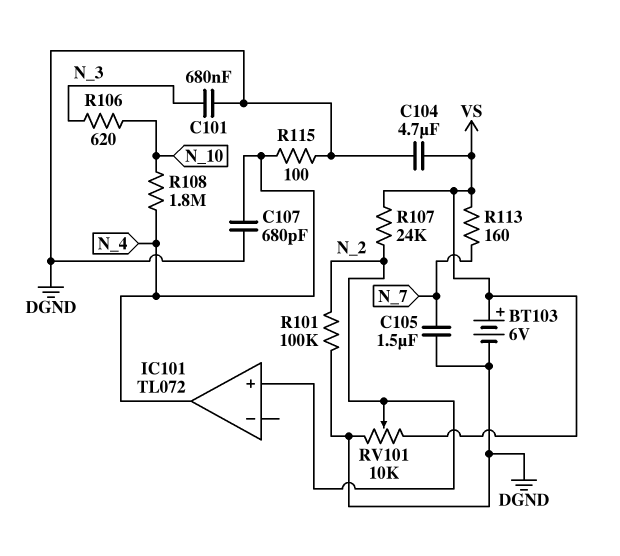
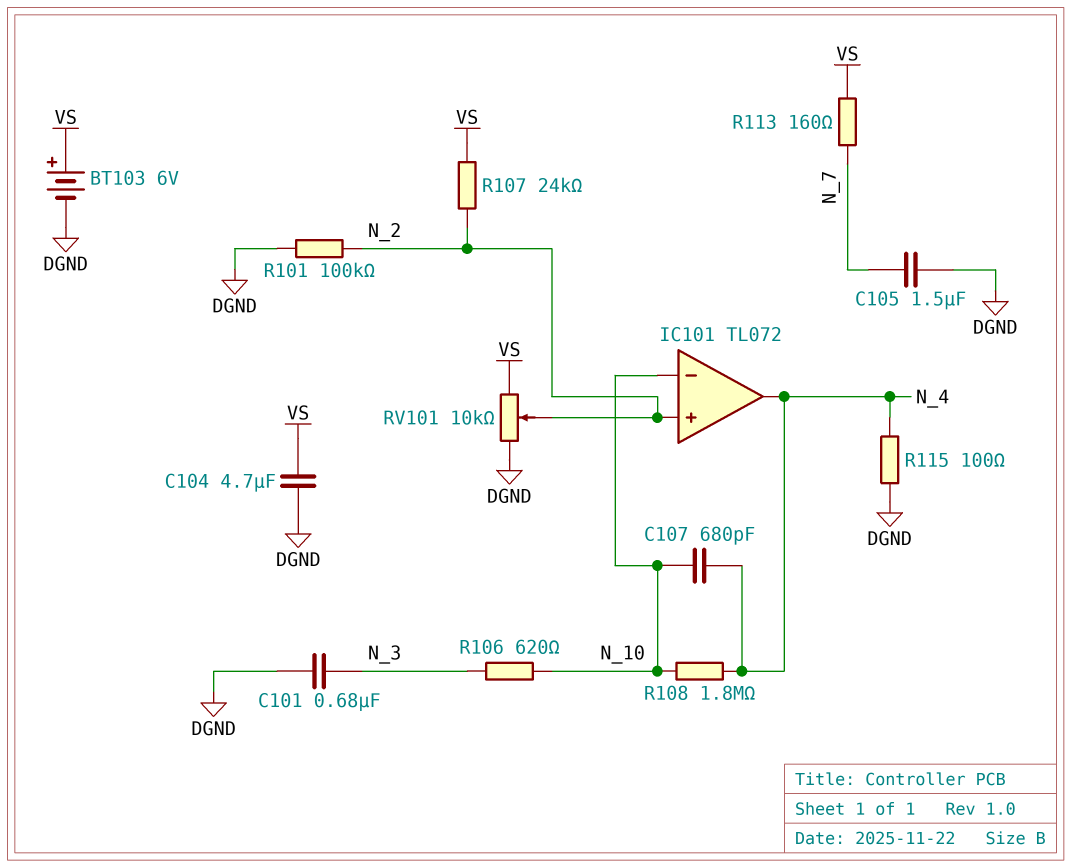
C107: 680pF (DGND, N_4) -> 680pF (N_4, N_10)
IC101 pin in-: none -> N_10

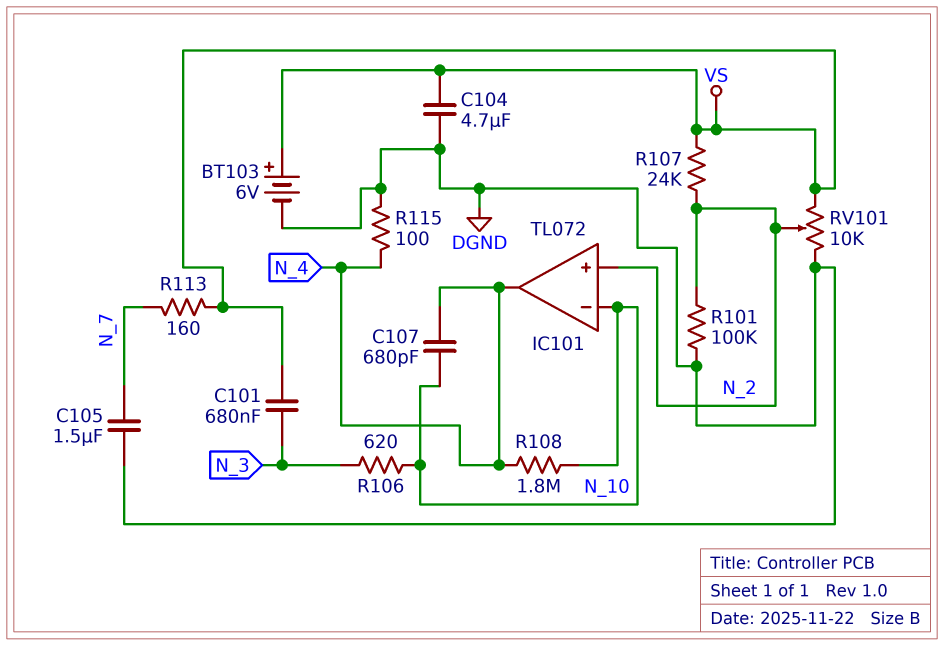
C101: 680nF (DGND, N_3) -> 680nF (N_3, VS)

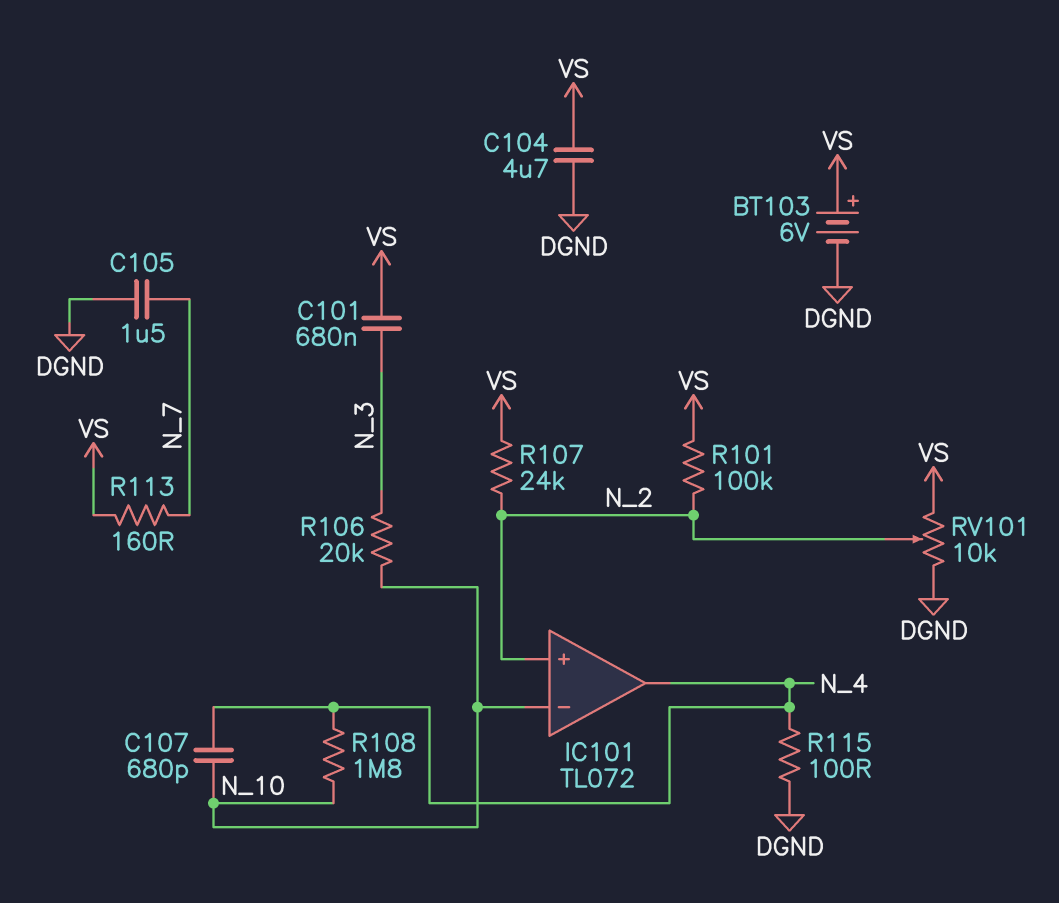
R101: 100k (DGND, N_2) -> 100k (N_2, VS)
R106: 620 (N_3, N_10) -> 20k (N_3, N_10)

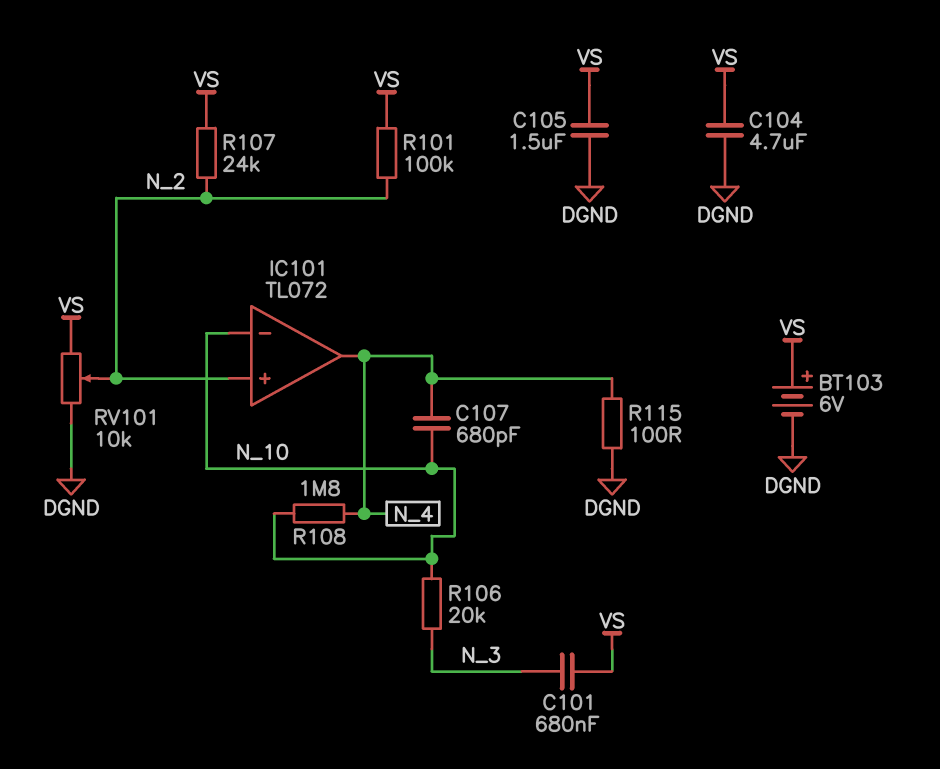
C105: 1.5uF (DGND, N_7) -> 1.5uF (DGND, VS)
R113: 160 (N_7, VS) -> none

